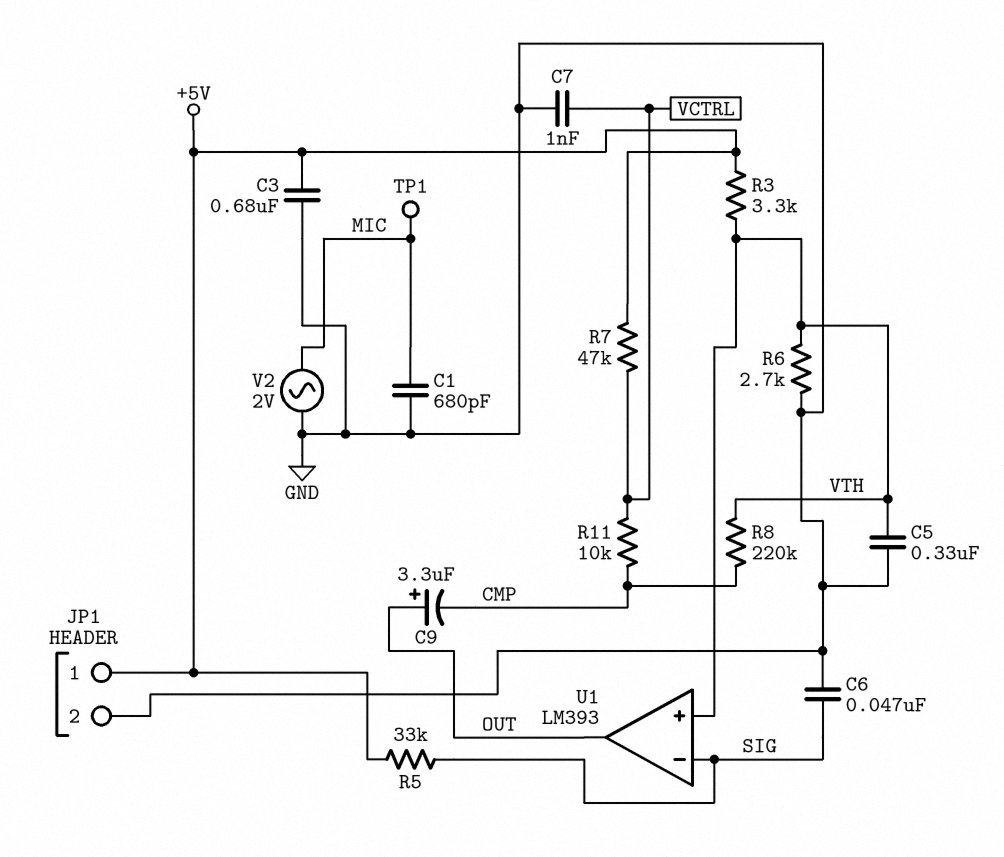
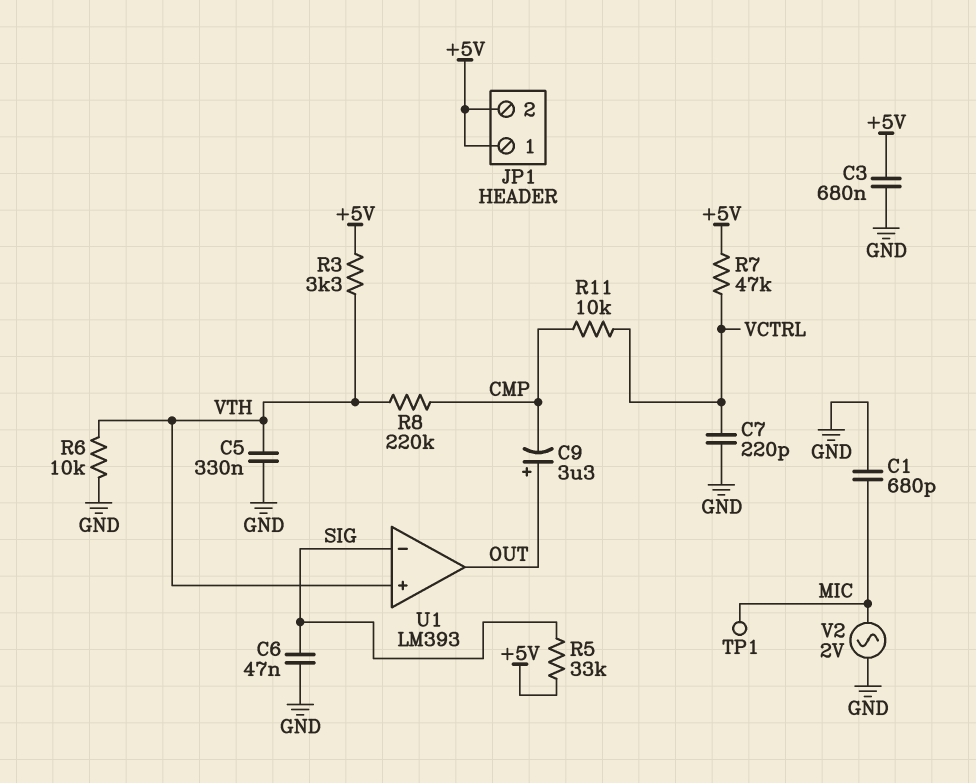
C7: 1nF (GND, VCTRL) -> 220pF (GND, VCTRL)
JP1 pin 2: GND -> +5V
R6: 2.7k (GND, VTH) -> 10k (GND, VTH)

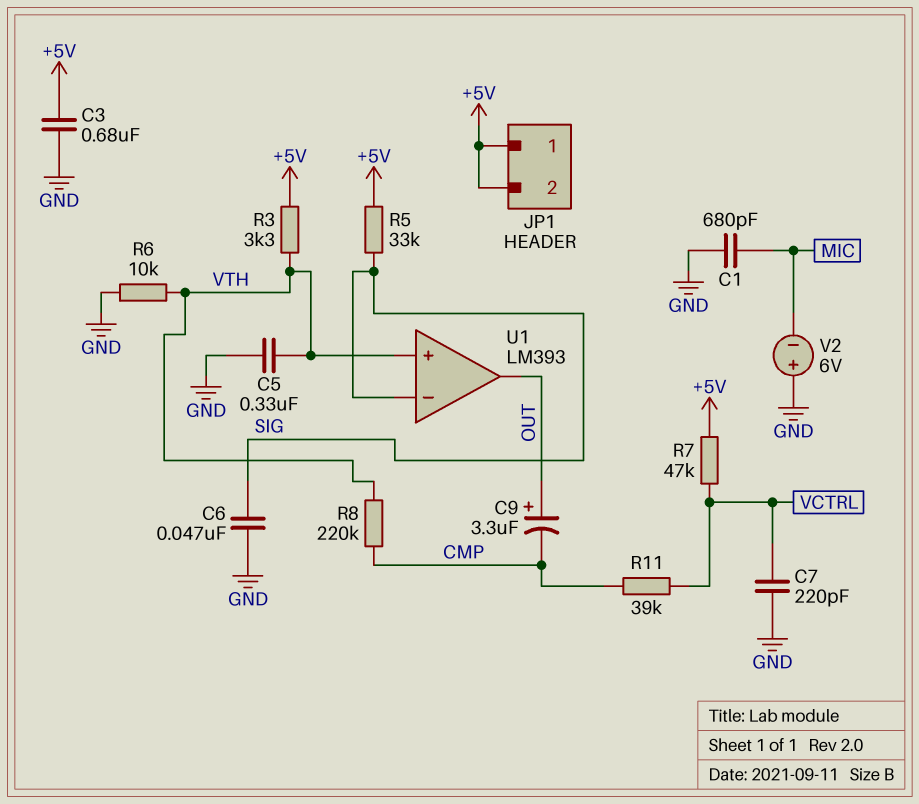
R11: 10k (CMP, VCTRL) -> 39k (CMP, VCTRL)
TP1: test point (MIC) -> none
V2: AC 2V (GND, MIC) -> 6V (plus GND, minus MIC)

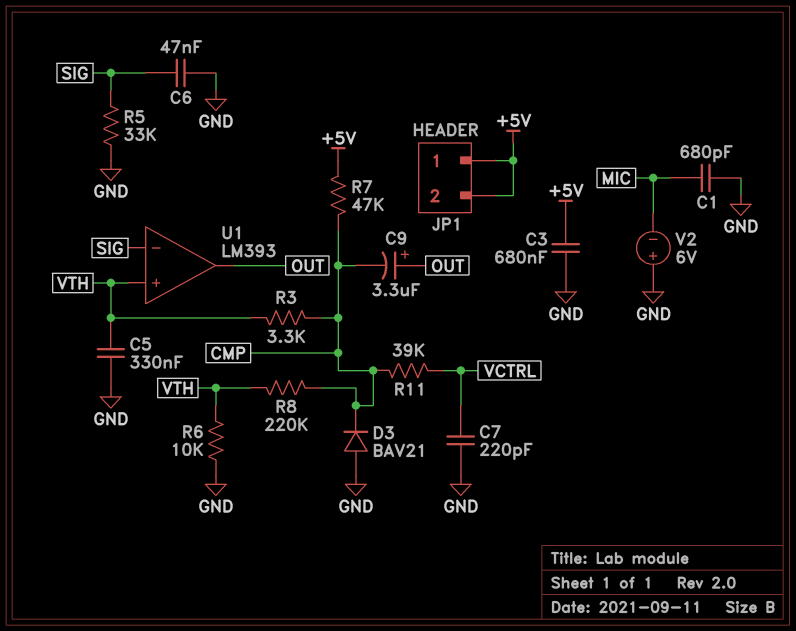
D3: none -> diode BAV21 (A GND, K CMP)
R3: 3.3k (+5V, VTH) -> 3.3k (CMP, VTH)
R5: 33k (+5V, SIG) -> 33k (GND, SIG)
R7: 47k (+5V, VCTRL) -> 47k (+5V, CMP)

